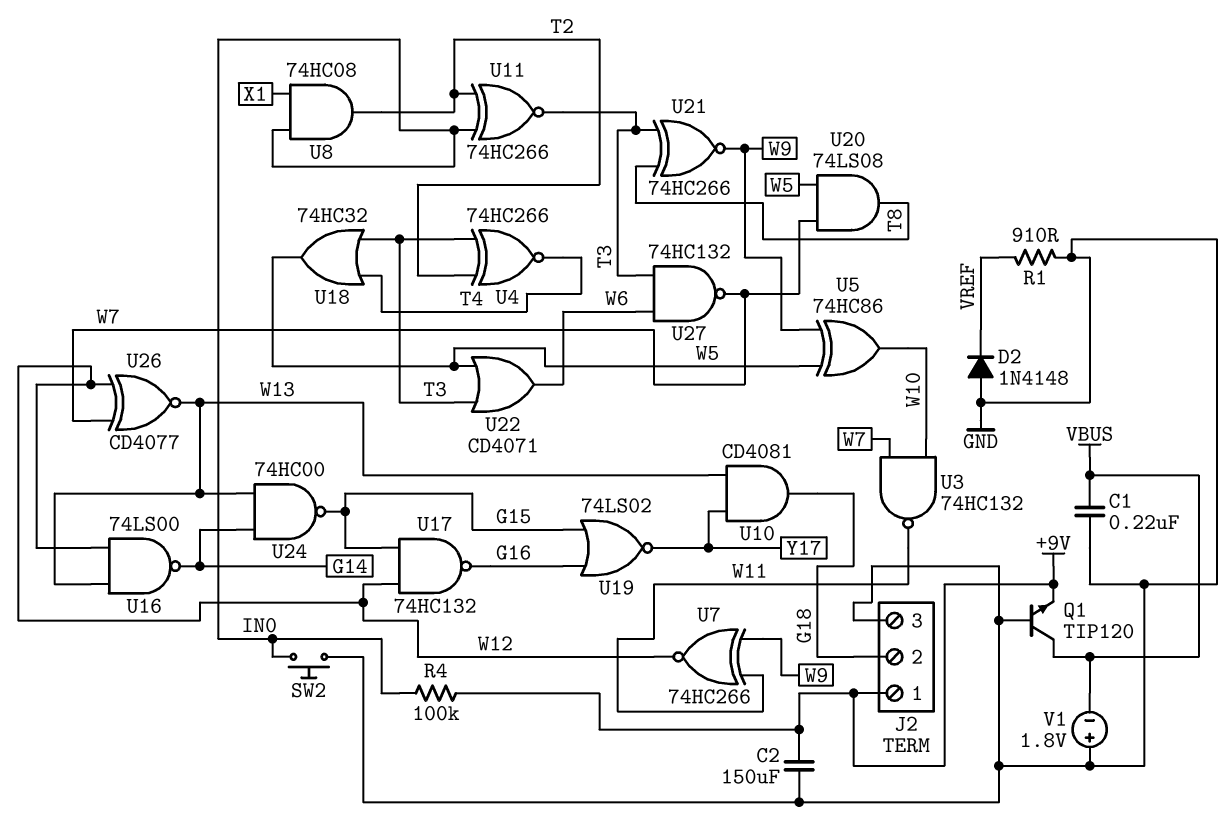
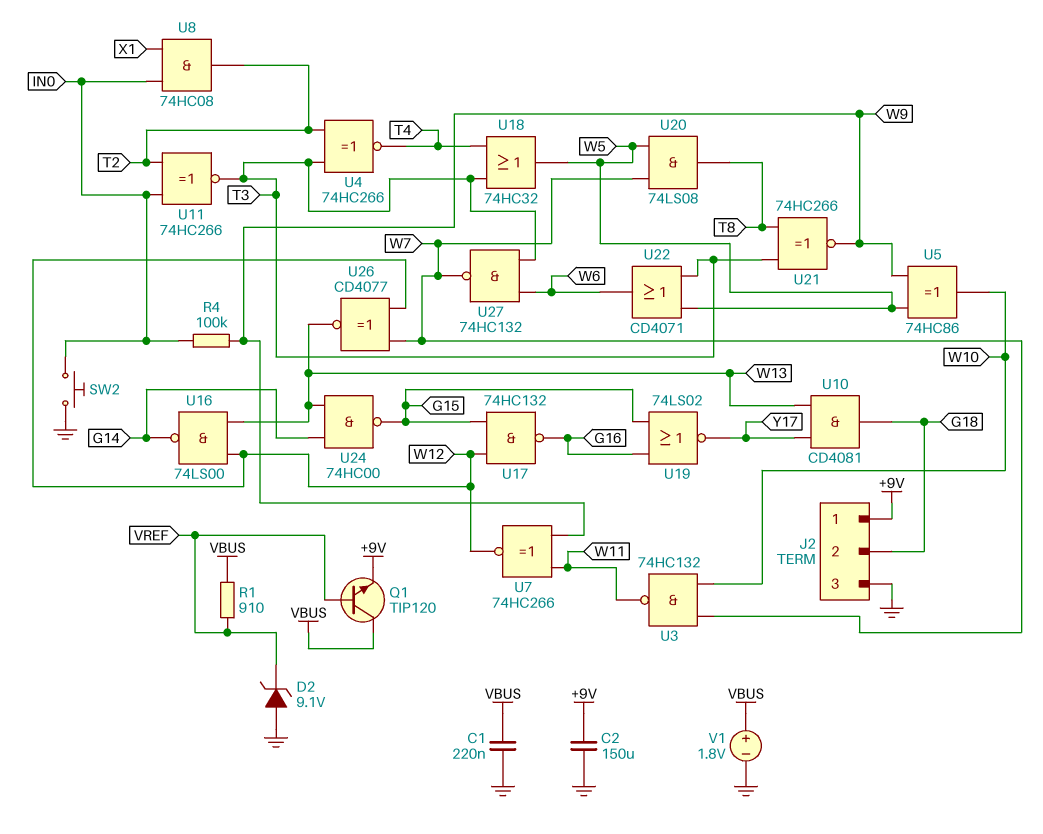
D2: diode 1N4148 (A GND, K VREF) -> zener 9.1V (A GND, K VREF)
Q1: NPN TIP120 (B GND, C VBUS, E +9V) -> NPN TIP120 (B VREF, C VBUS, E +9V)
R1: 910 (GND, VREF) -> 910 (VBUS, VREF)
R4: 100k (+9V, IN0) -> 100k (IN0, W9)
V1: 1.8V (plus GND, minus VBUS) -> 1.8V (plus VBUS, minus GND)

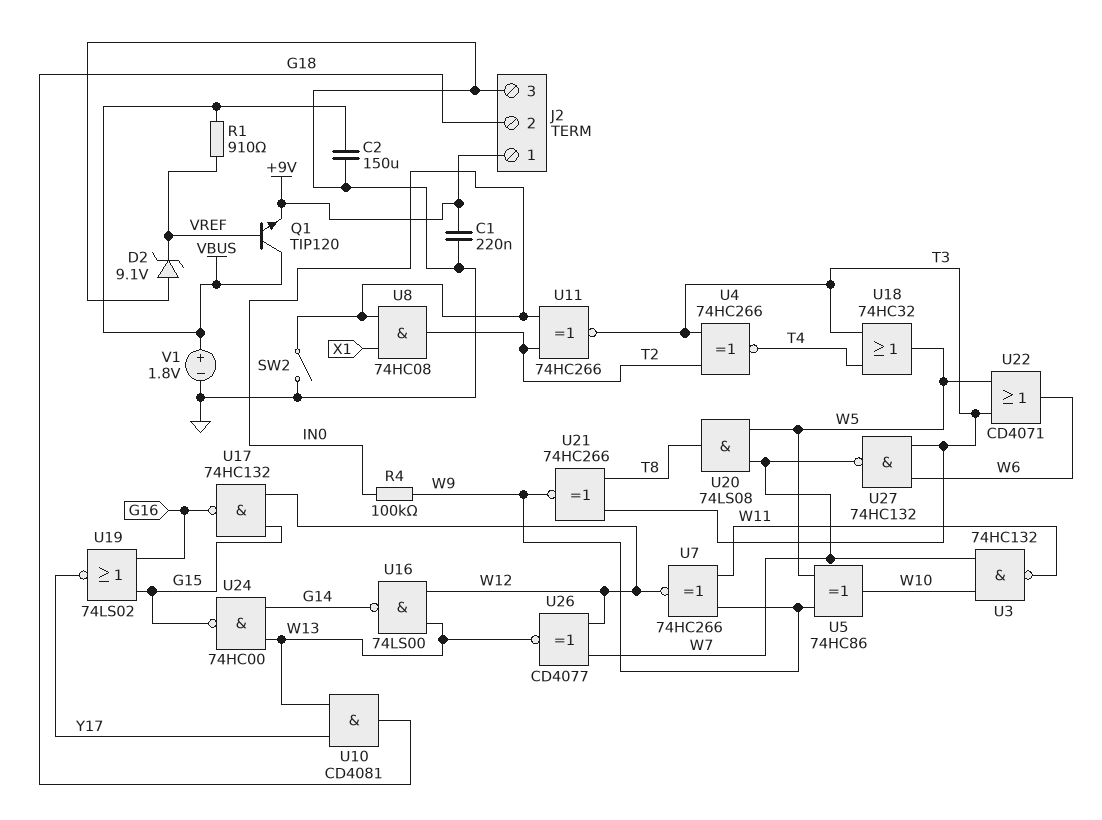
C1: 220nF (GND, VBUS) -> 220nF (+9V, GND)
C2: 150uF (+9V, GND) -> 150uF (GND, VBUS)
SW2: button (GND, IN0) -> switch (GND, IN0)

